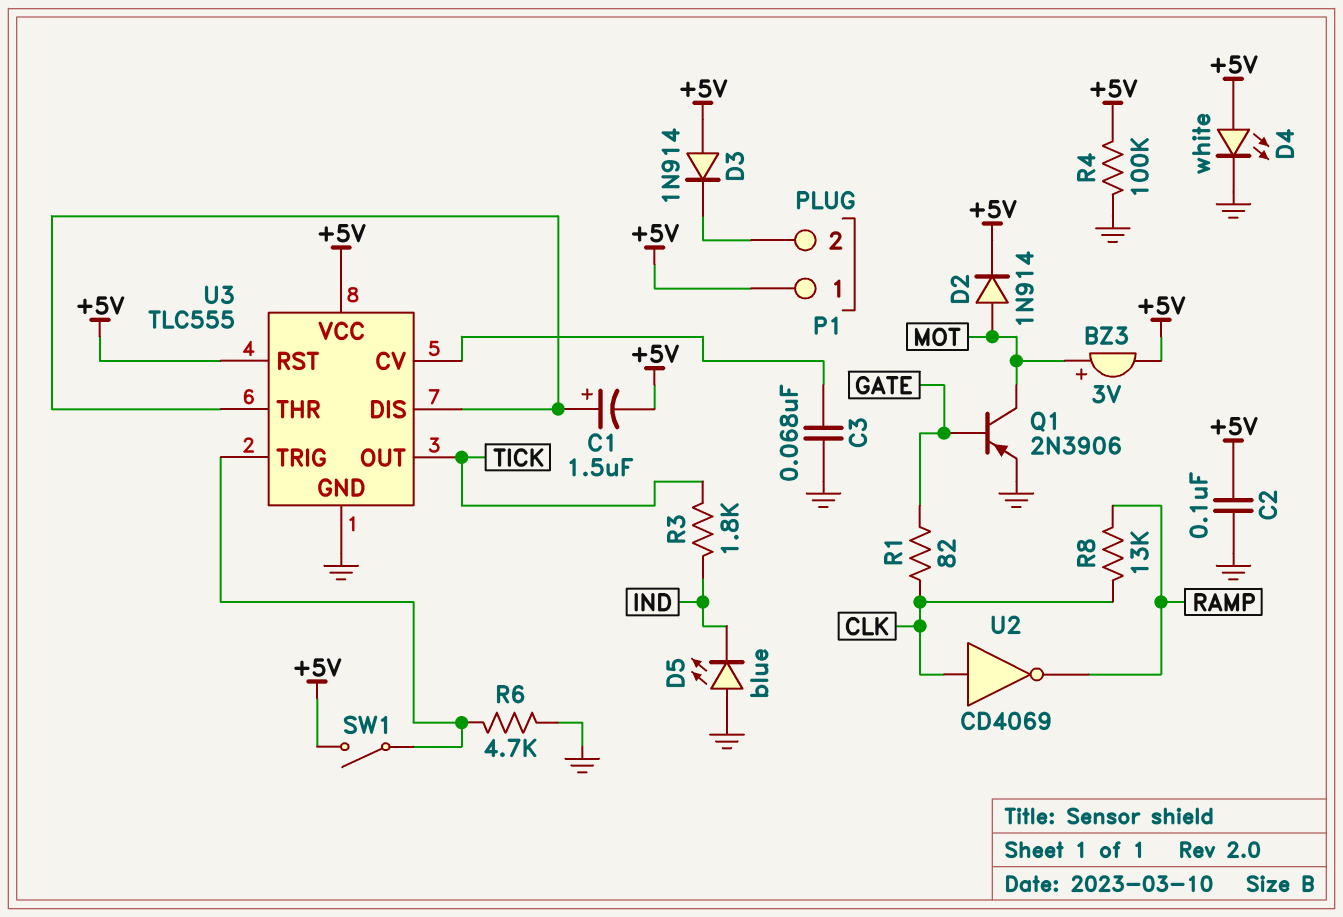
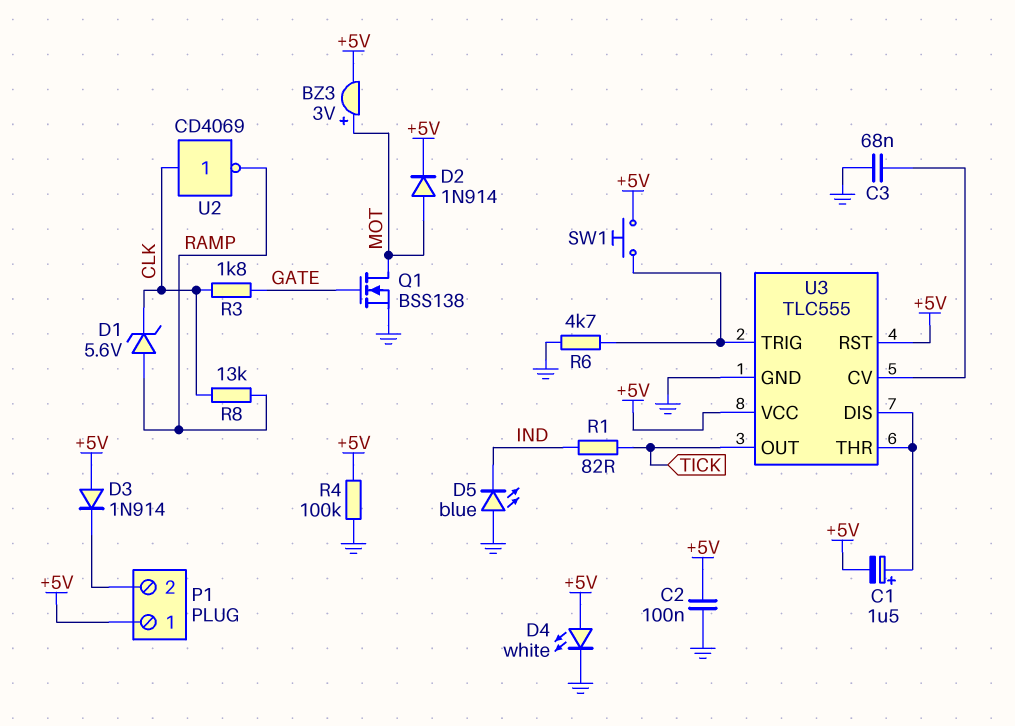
D1: none -> zener 5.6V (A RAMP, K CLK)
Q1: PNP 2N3906 (B GATE, C MOT, E GND) -> NMOS BSS138 (G GATE, D MOT, S GND)
R1: 82 (CLK, GATE) -> 82 (IND, TICK)
R3: 1.8k (IND, TICK) -> 1.8k (CLK, GATE)
SW1: switch (+5V, U3/TRIG) -> button (+5V, U3/TRIG)

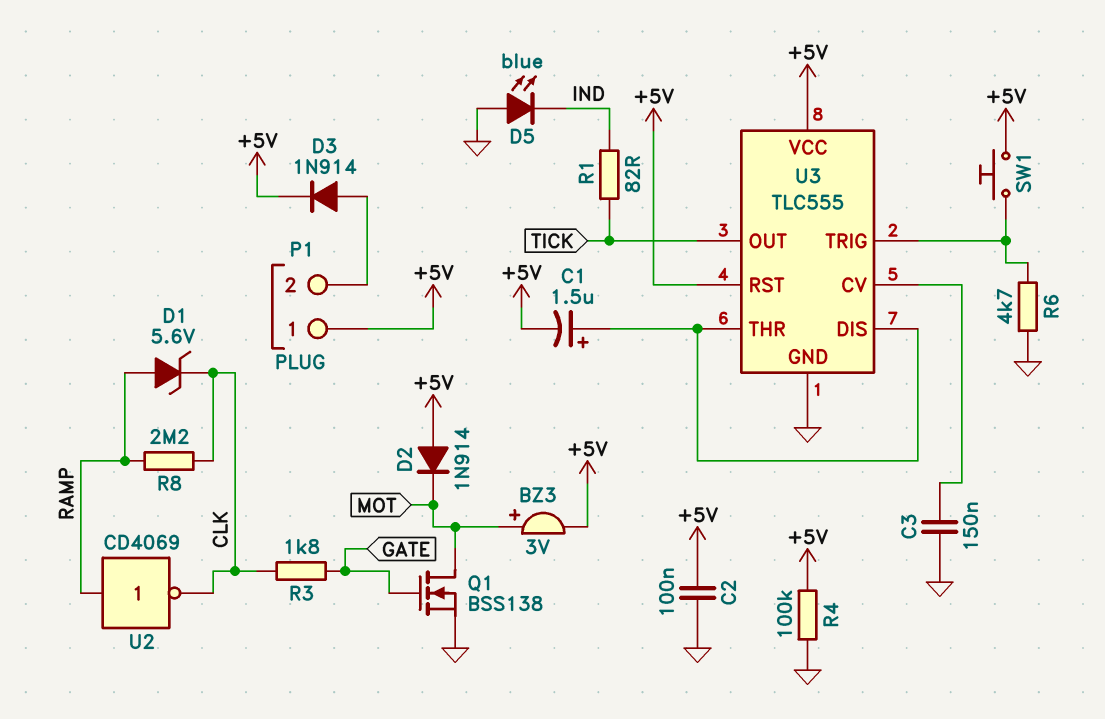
C3: 68nF (GND, U3/CV) -> 150nF (GND, U3/CV)
D2: diode 1N914 (A MOT, K +5V) -> diode 1N914 (A +5V, K MOT)
D3: diode 1N914 (A +5V, K P1/2) -> diode 1N914 (A P1/2, K +5V)
D4: LED white (A +5V, K GND) -> none
R8: 13k (CLK, RAMP) -> 2.2M (CLK, RAMP)
U2: NOT CD4069 (in CLK, out RAMP) -> NOT CD4069 (in RAMP, out CLK)

